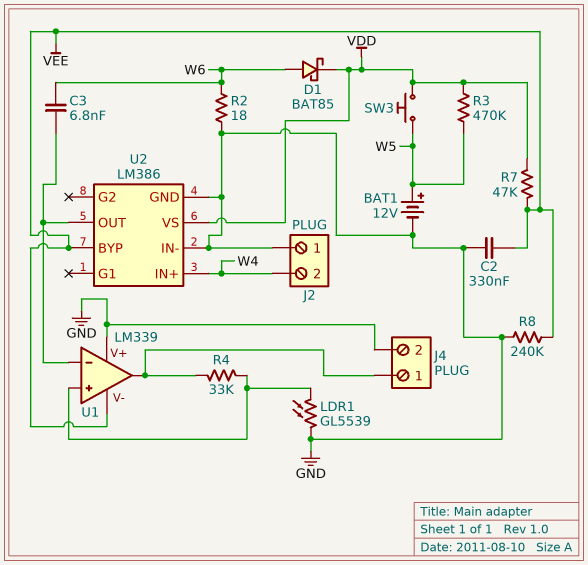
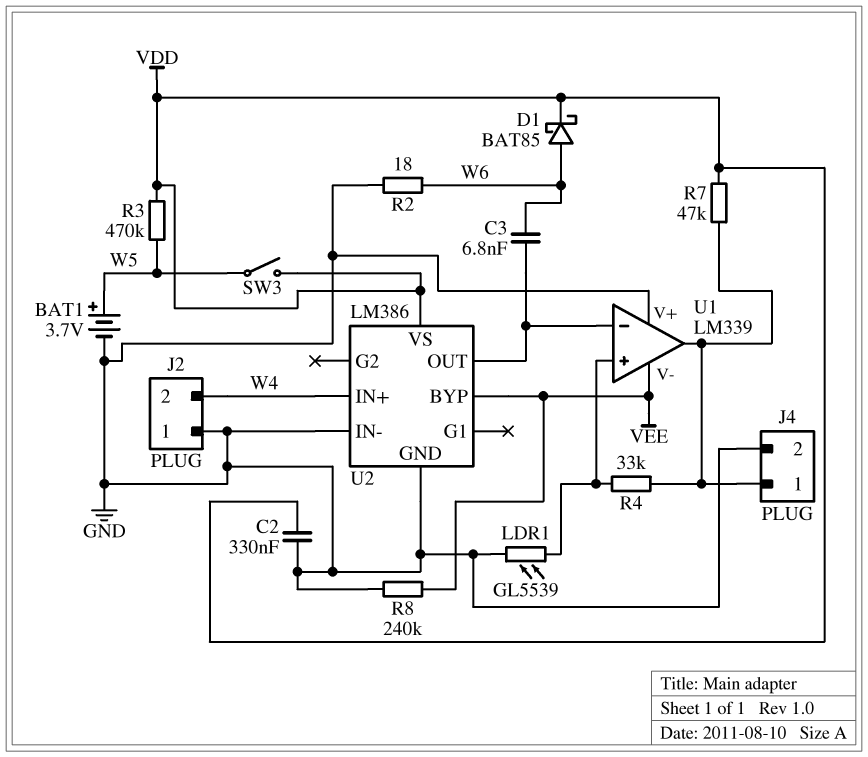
BAT1: 12V (plus W5, minus GND) -> 3.7V (plus W5, minus GND)
C2: 330nF (GND, VEE) -> 330nF (GND, VDD)
R7: 47k (VDD, VEE) -> 47k (J4/1, VDD)
SW3: button (VDD, W5) -> switch (VDD, W5)

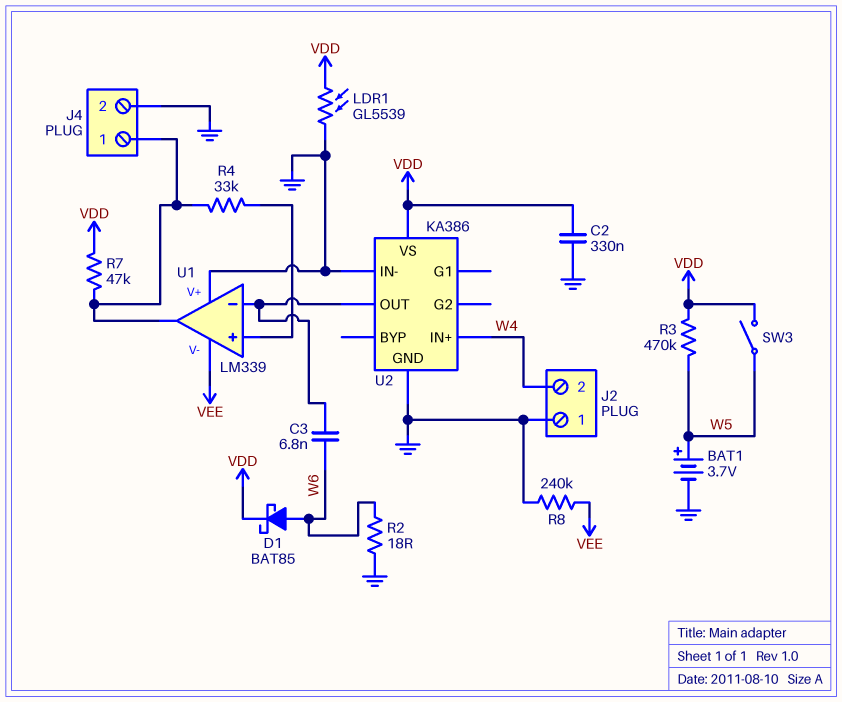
LDR1: GL5539 (GND, U1/in+) -> GL5539 (GND, VDD)
U2: LM386 -> KA386
U2 pin BYP: VEE -> none

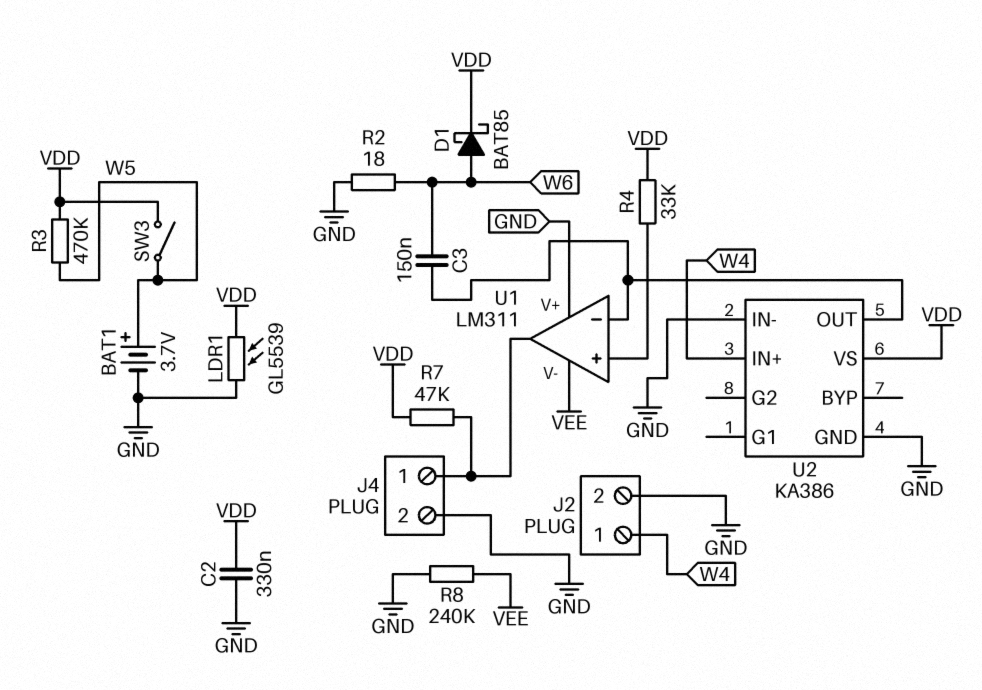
C3: 6.8nF (U1/in-, W6) -> 150nF (U1/in-, W6)
J2 pin 1: GND -> W4
J2 pin 2: W4 -> GND
R4: 33k (J4/1, U1/in+) -> 33k (U1/in+, VDD)
U1: LM339 -> LM311

